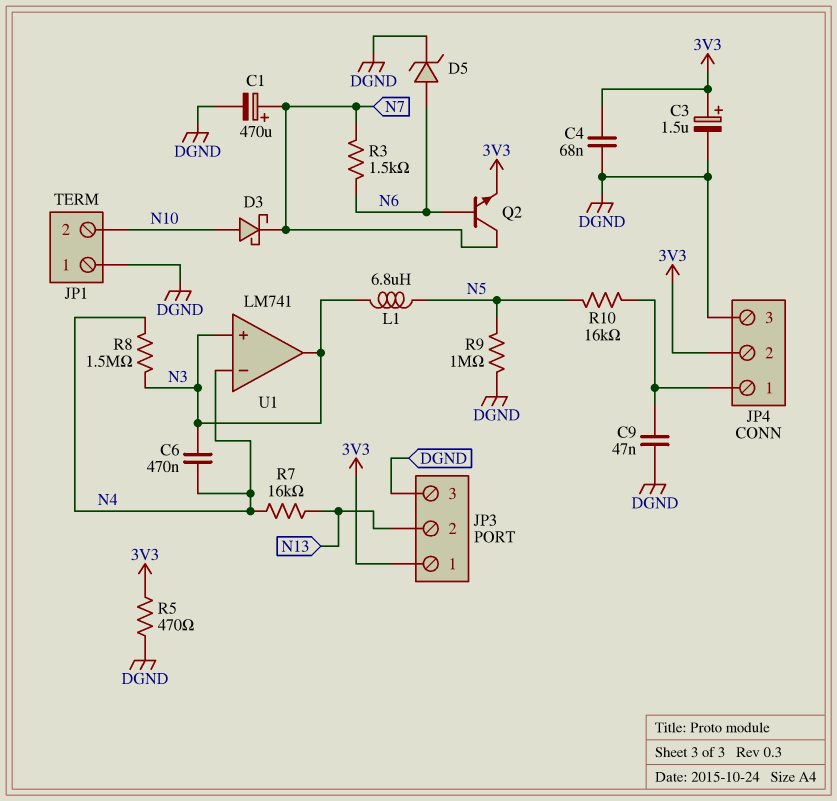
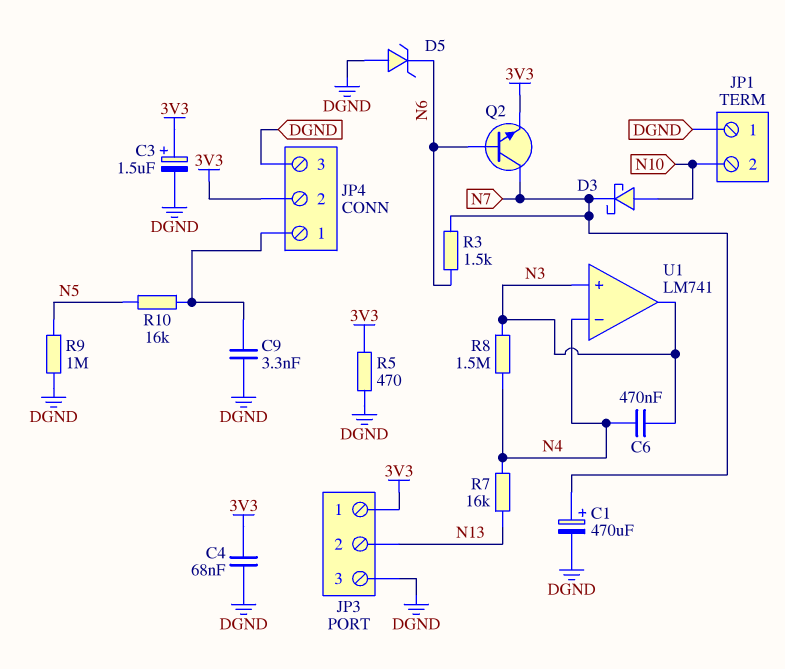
C9: 47nF (DGND, JP4/1) -> 3.3nF (DGND, JP4/1)
D5: zener (A N6, K DGND) -> zener (A DGND, K N6)
L1: 6.8uH (N3, N5) -> none

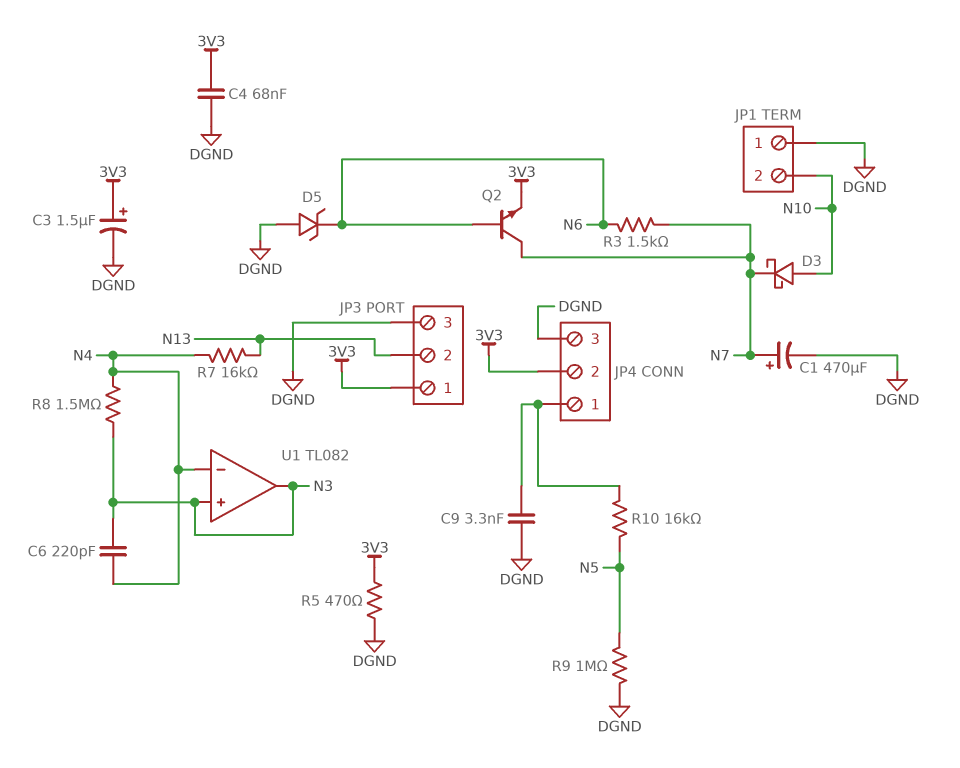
C6: 470nF (N3, N4) -> 220pF (N3, N4)
U1: LM741 -> TL082

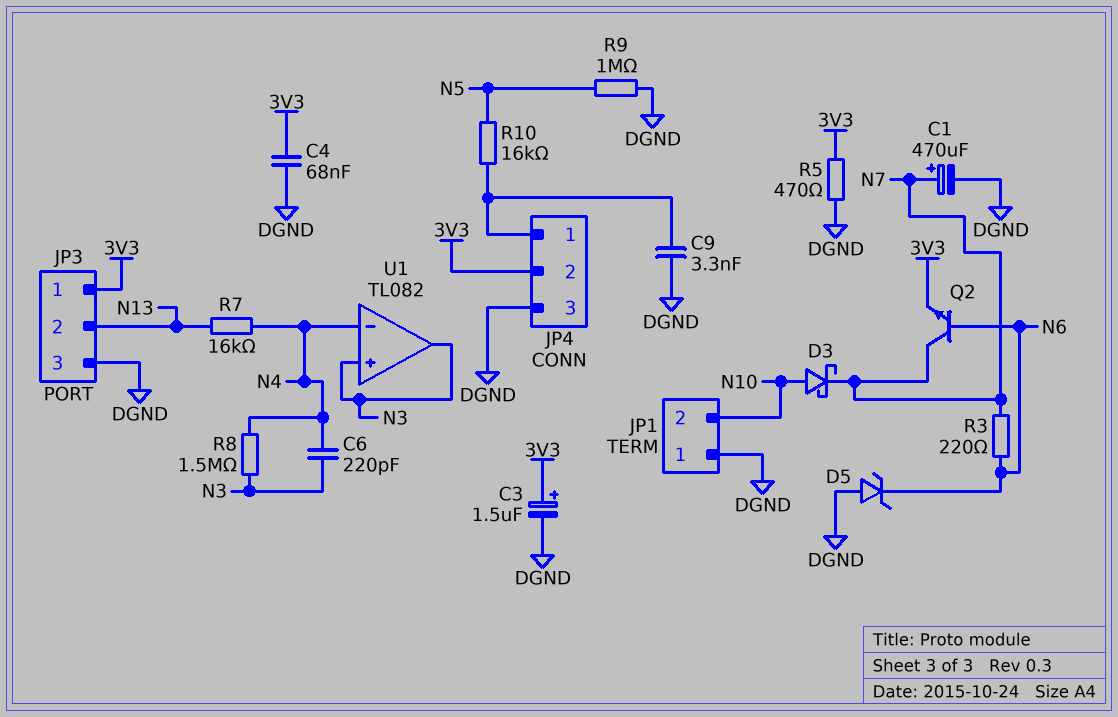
R3: 1.5k (N6, N7) -> 220 (N6, N7)

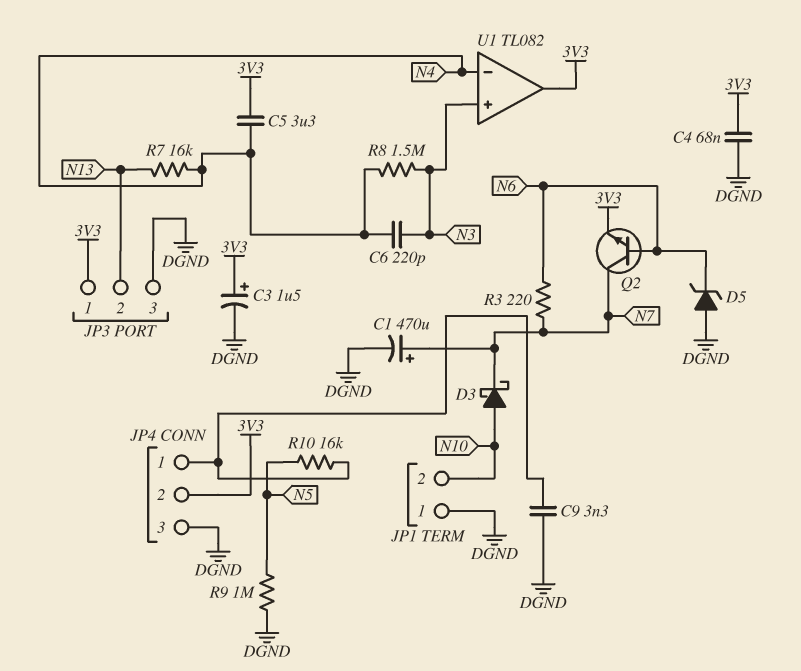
C5: none -> 3.3uF (3V3, N4)
R5: 470 (3V3, DGND) -> none
U1 pin out: N3 -> 3V3

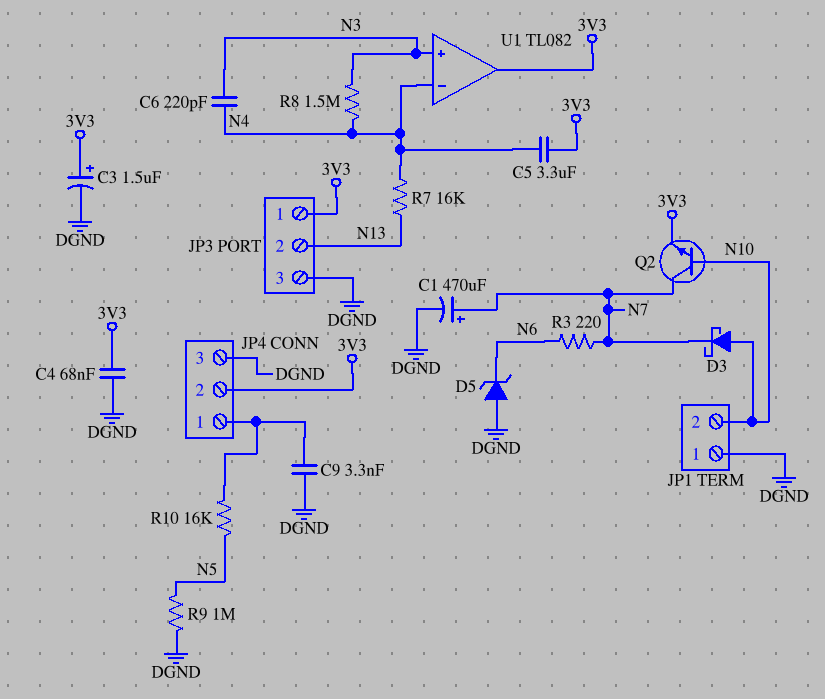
Q2: NPN (B N6, C N7, E 3V3) -> NPN (B N10, C N7, E 3V3)

